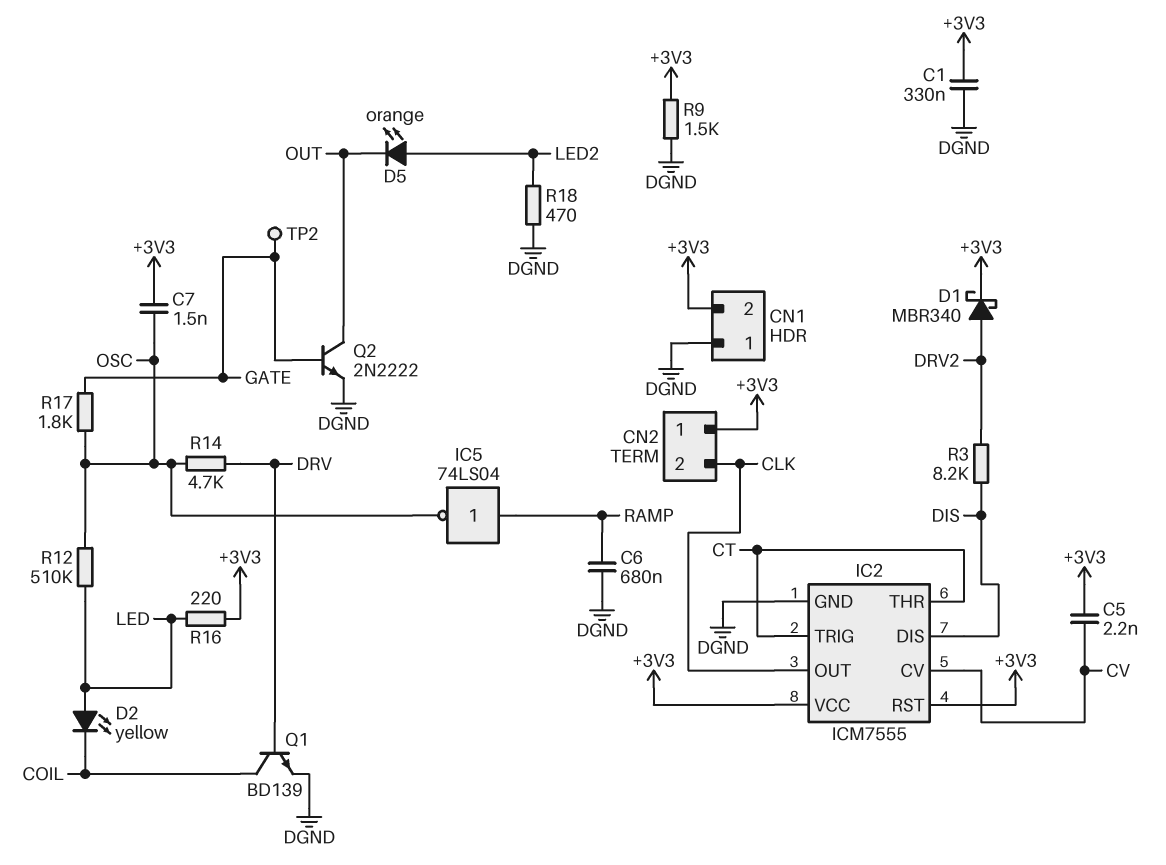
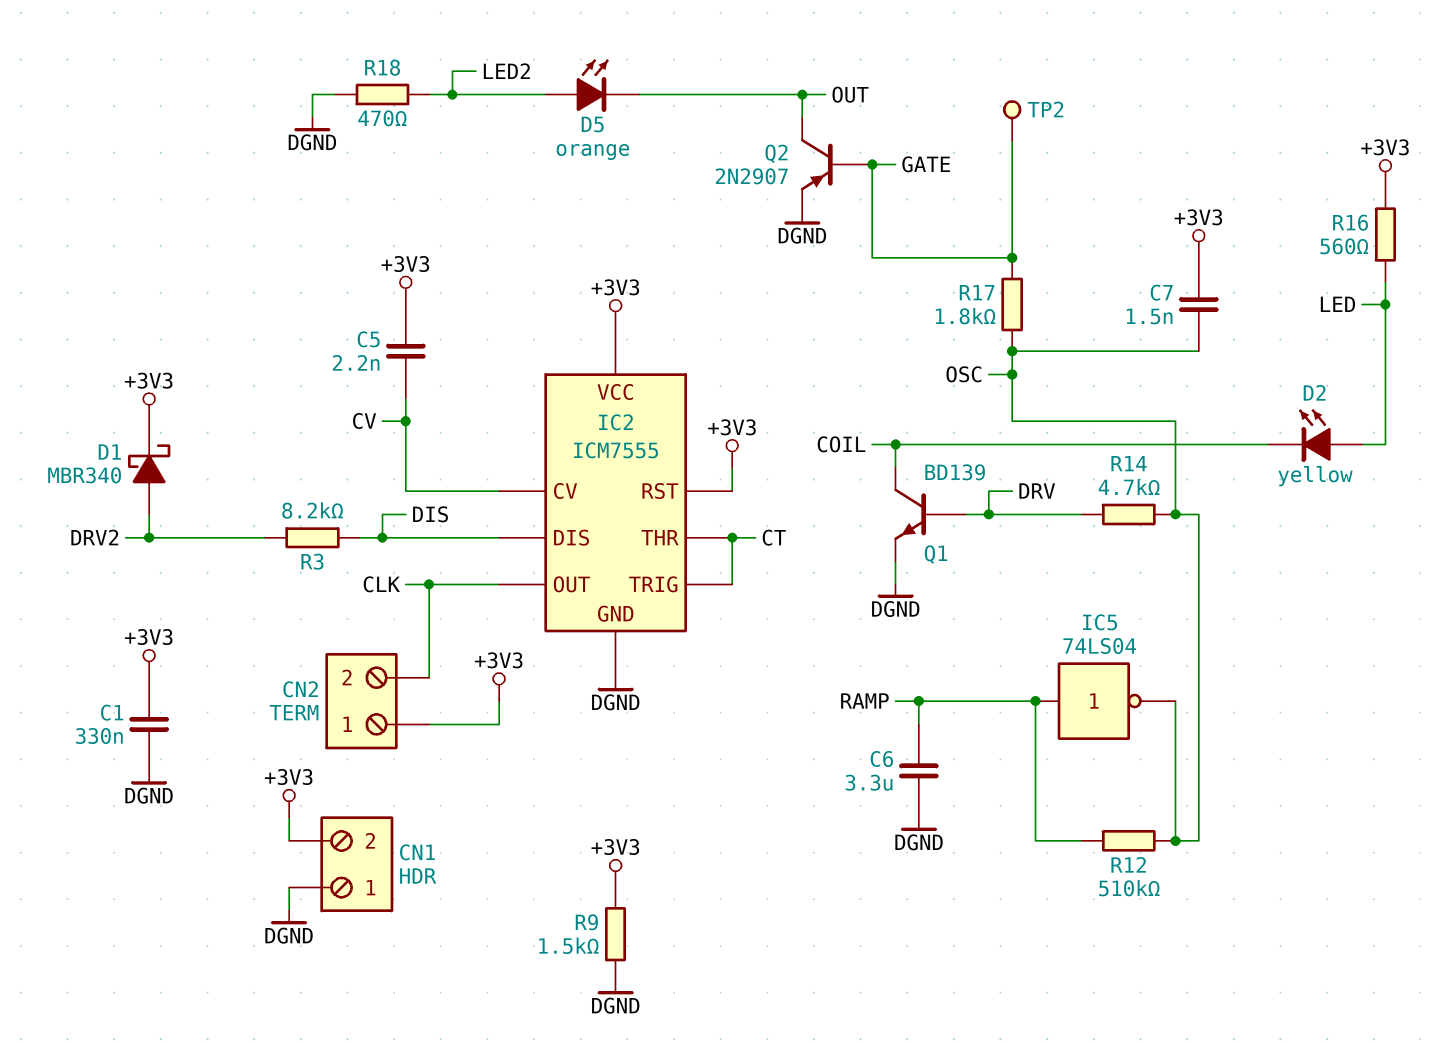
C6: 680nF (DGND, RAMP) -> 3.3uF (DGND, RAMP)
Q2: NPN 2N2222 (B GATE, C OUT, E DGND) -> PNP 2N2907 (B GATE, C OUT, E DGND)
R12: 510k (LED, OSC) -> 510k (OSC, RAMP)
R16: 220 (+3V3, LED) -> 560 (+3V3, LED)

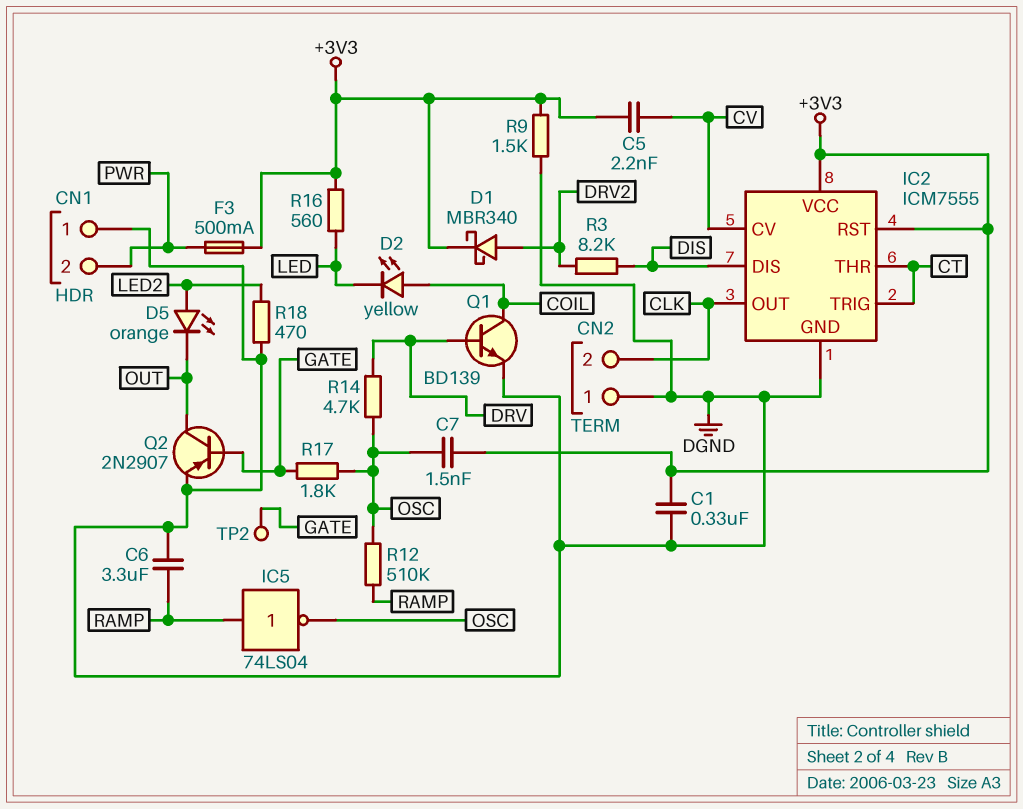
CN1 pin 2: +3V3 -> PWR
CN2 pin 1: +3V3 -> DGND
D2: LED yellow (A LED, K COIL) -> LED yellow (A COIL, K LED)
F3: none -> 500mA (+3V3, PWR)

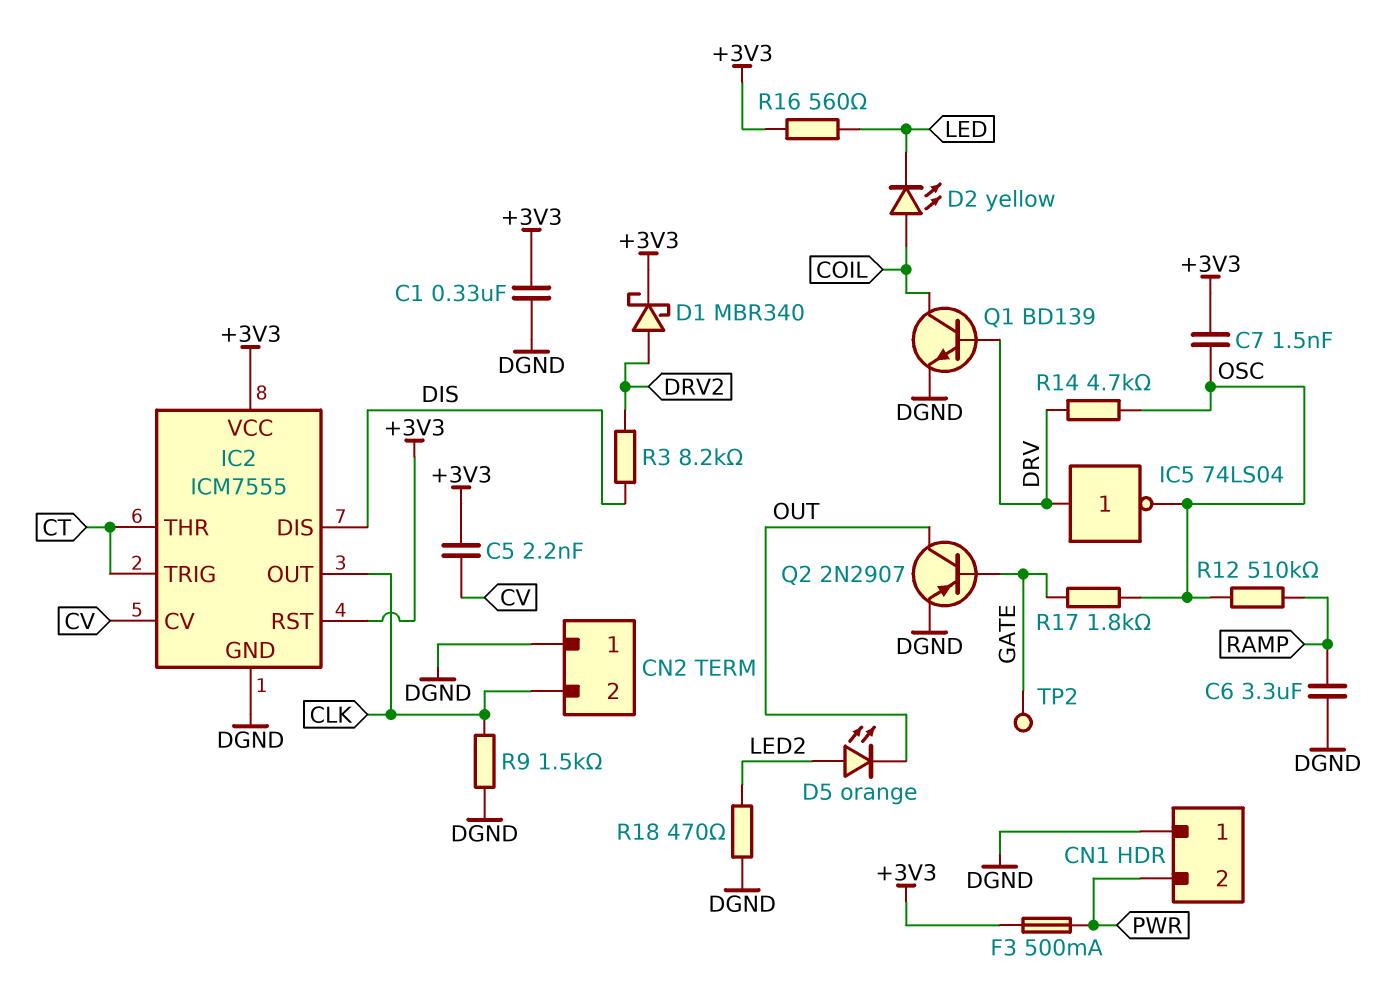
IC5: NOT 74LS04 (in RAMP, out OSC) -> NOT 74LS04 (in DRV, out OSC)
R9: 1.5k (+3V3, DGND) -> 1.5k (CLK, DGND)

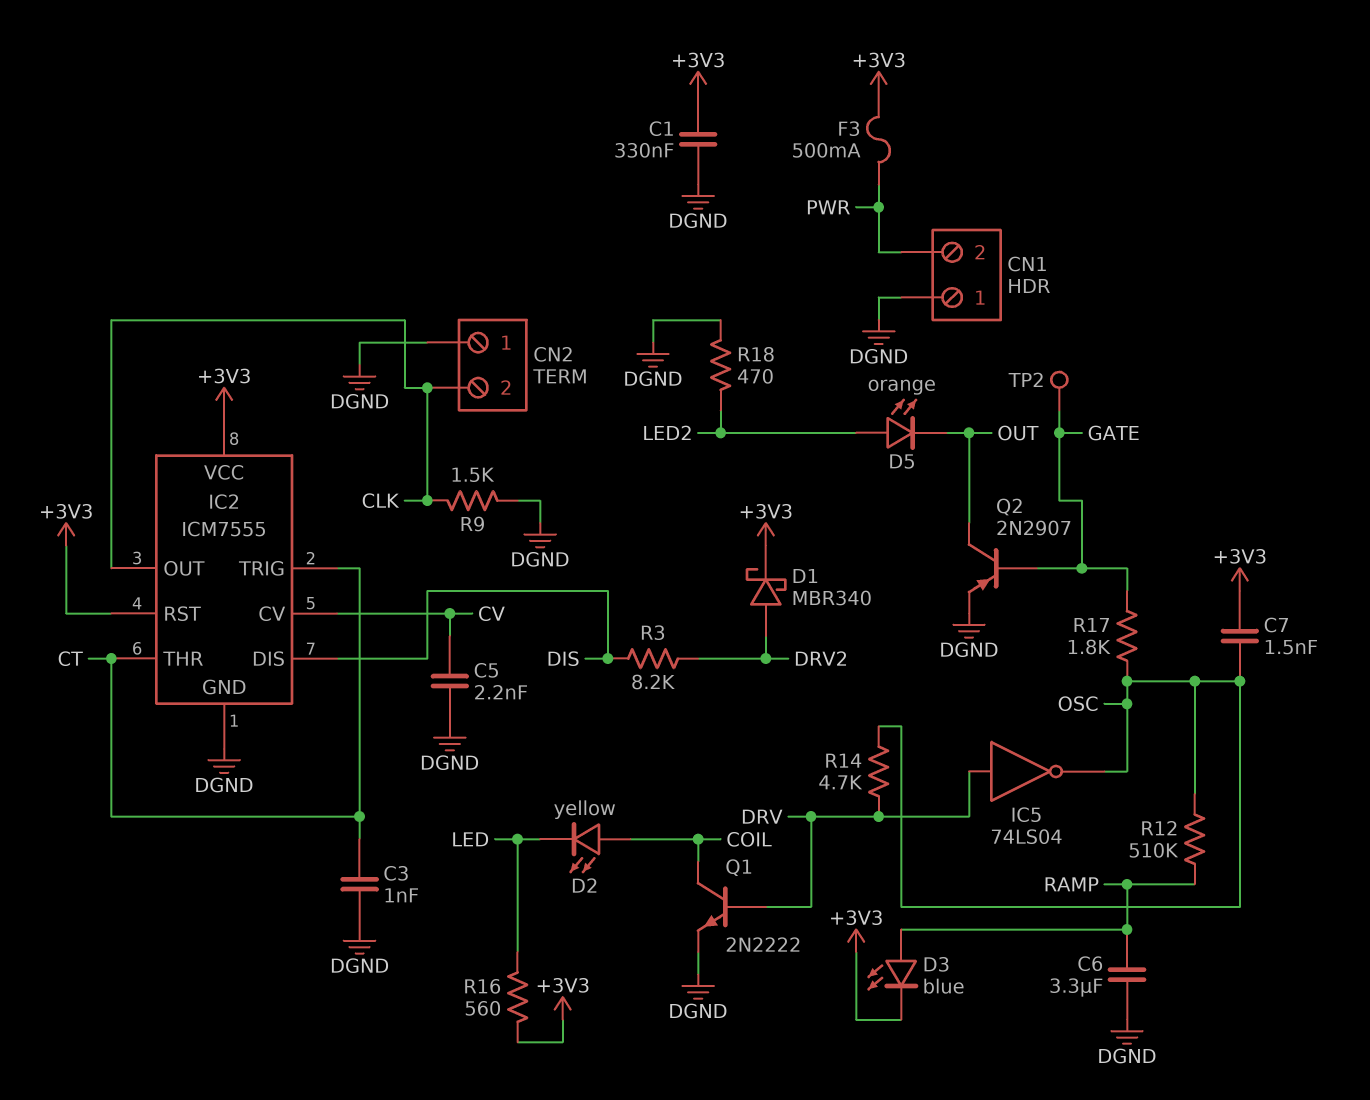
C3: none -> 1nF (CT, DGND)
C5: 2.2nF (+3V3, CV) -> 2.2nF (CV, DGND)
D3: none -> LED blue (A RAMP, K +3V3)
Q1: NPN BD139 (B DRV, C COIL, E DGND) -> NPN 2N2222 (B DRV, C COIL, E DGND)

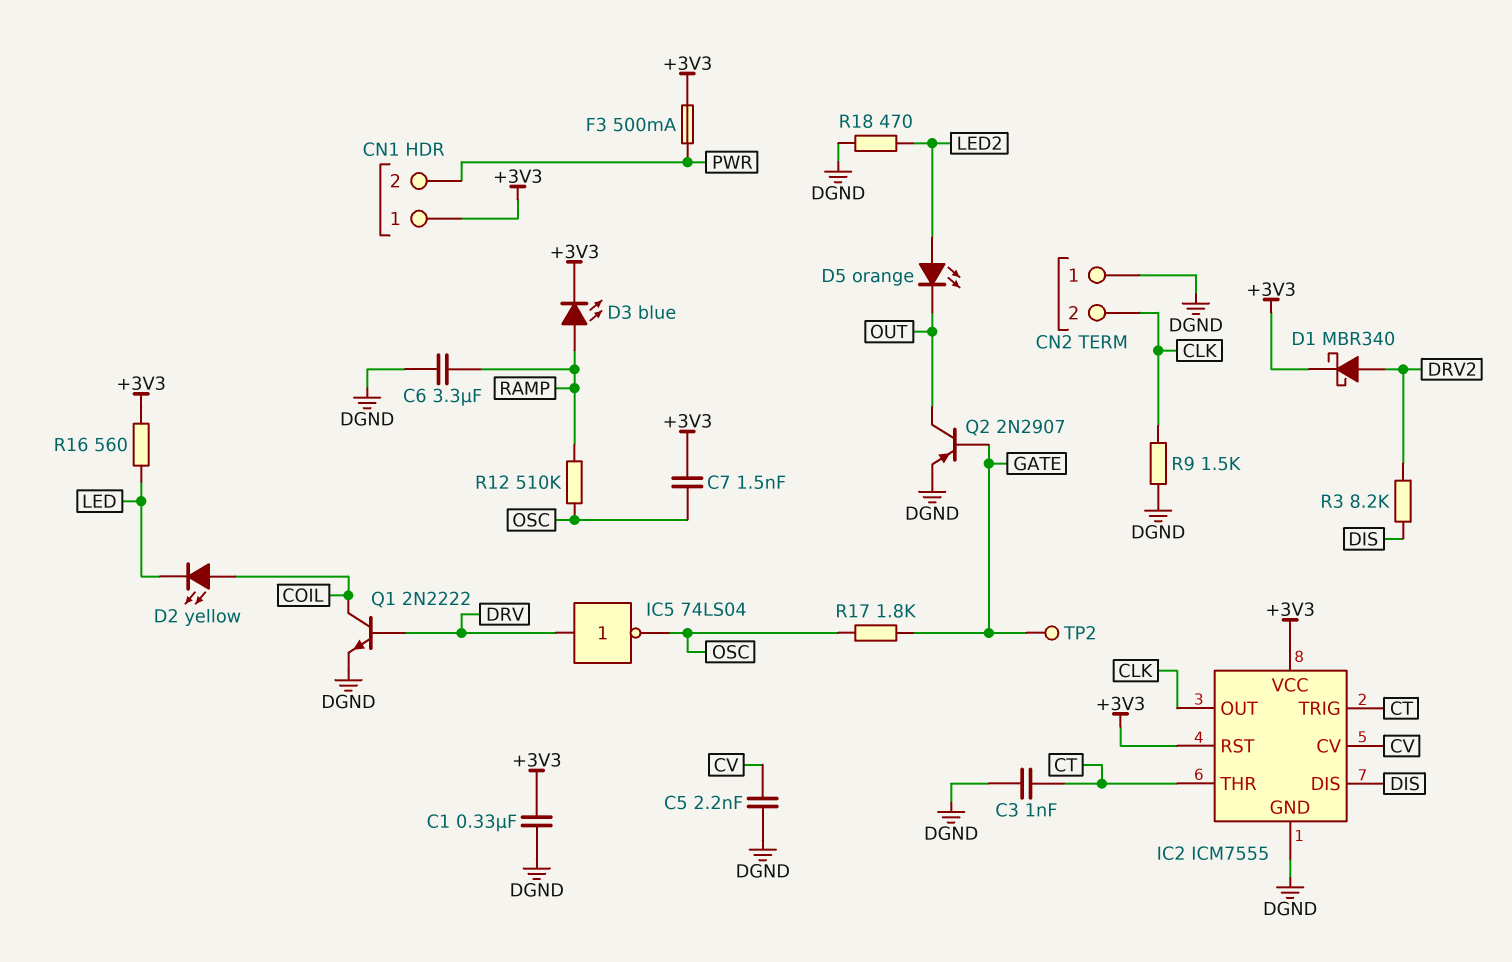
CN1 pin 1: DGND -> +3V3
R14: 4.7k (DRV, OSC) -> none

